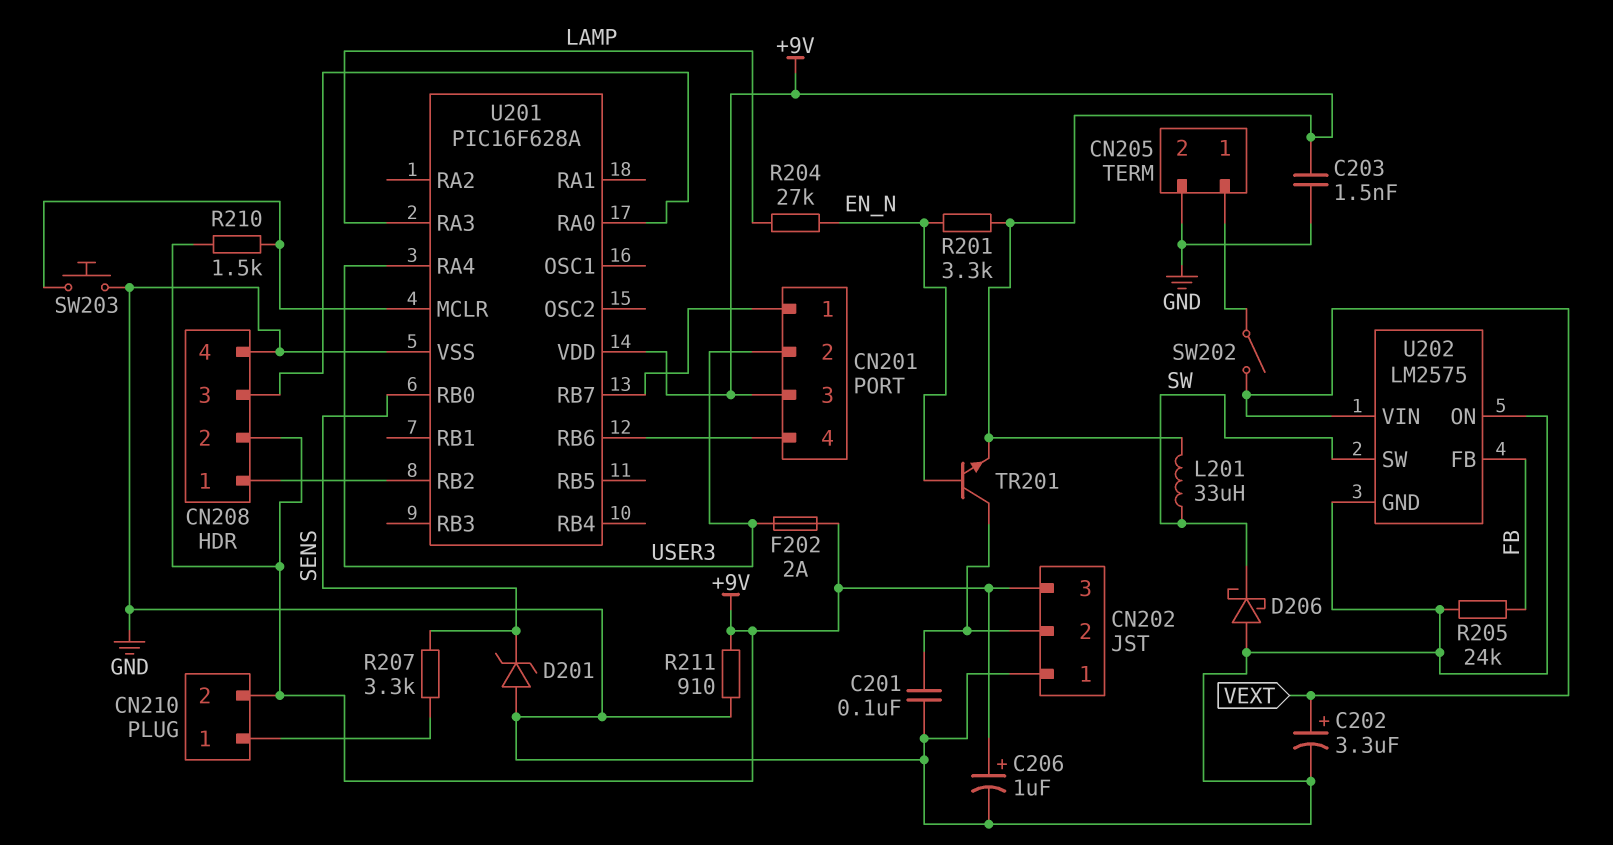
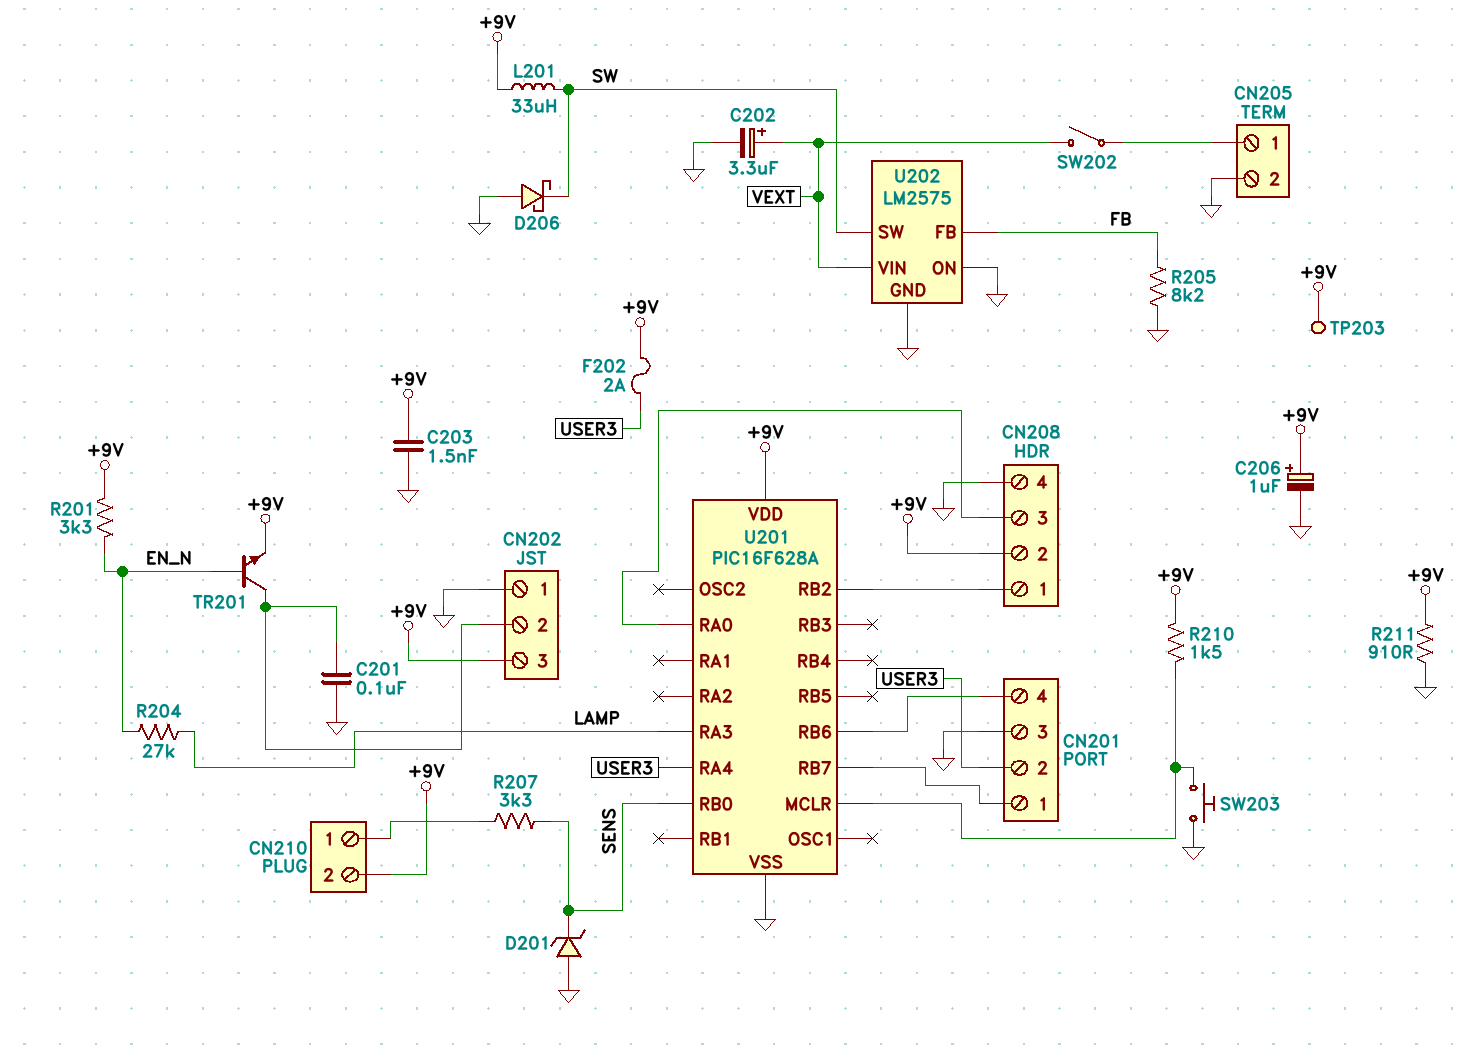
CN201 pin 3: +9V -> GND
R205: 24k (FB, GND) -> 8.2k (FB, GND)
TP203: none -> test point (+9V)

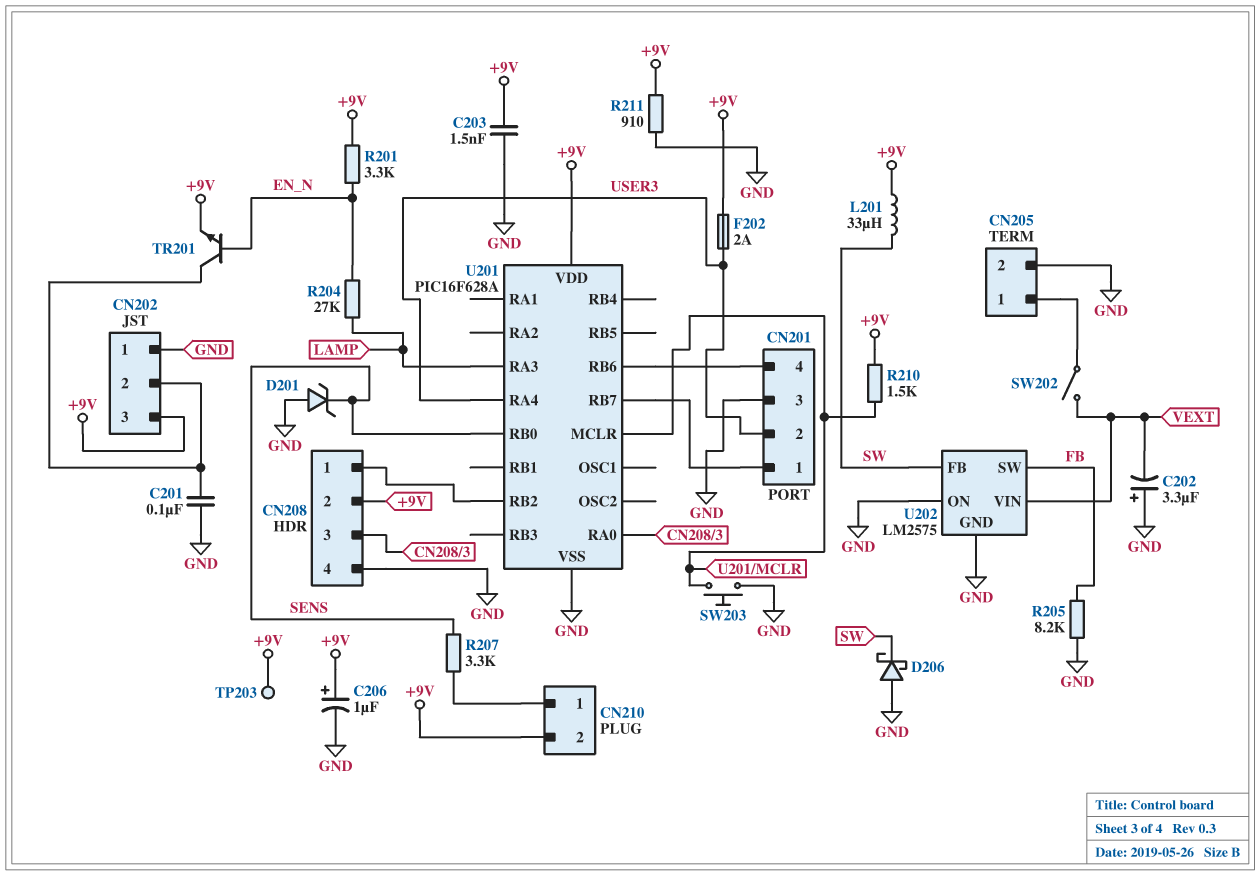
C202: 3.3uF (plus VEXT, minus GND) -> 3.3uF (plus GND, minus VEXT)
U202 pin FB: FB -> SW
U202 pin SW: SW -> FB

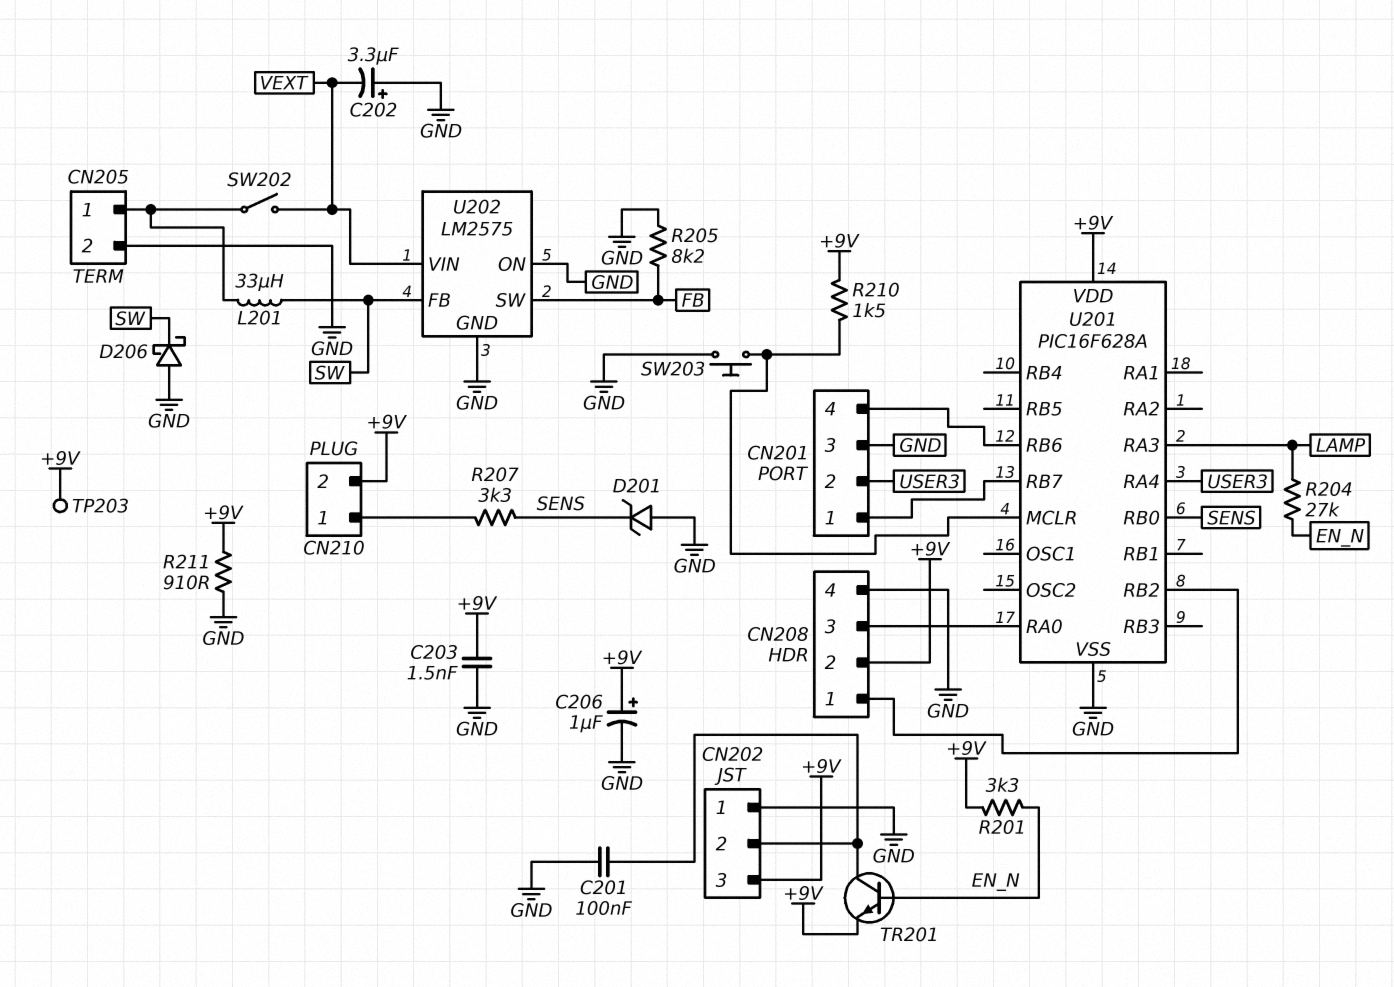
F202: 2A (+9V, USER3) -> none
L201: 33uH (+9V, SW) -> 33uH (CN205/1, SW)

